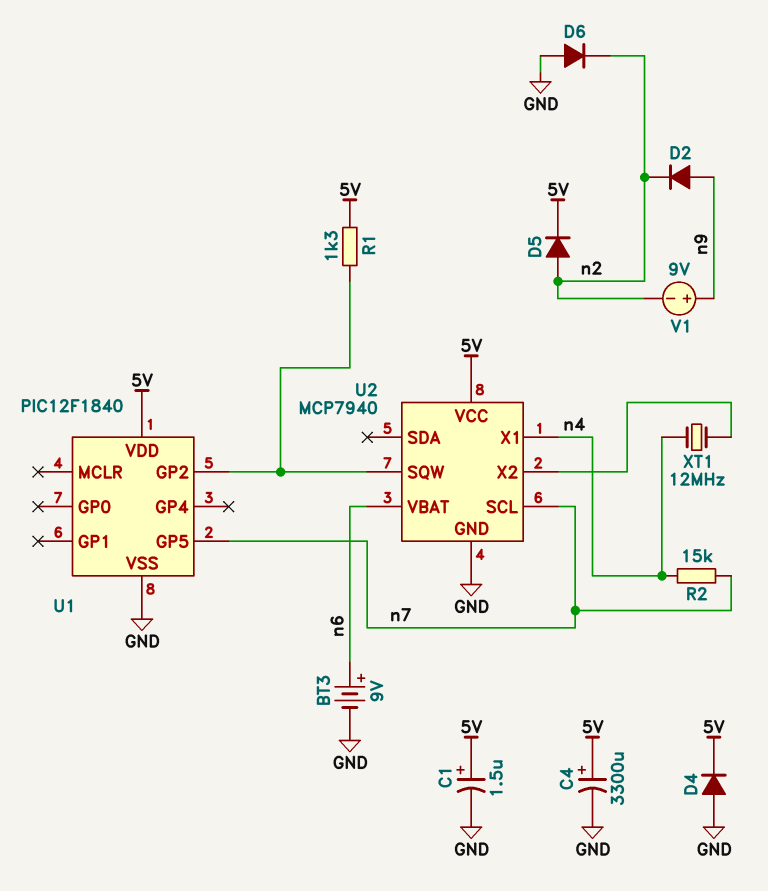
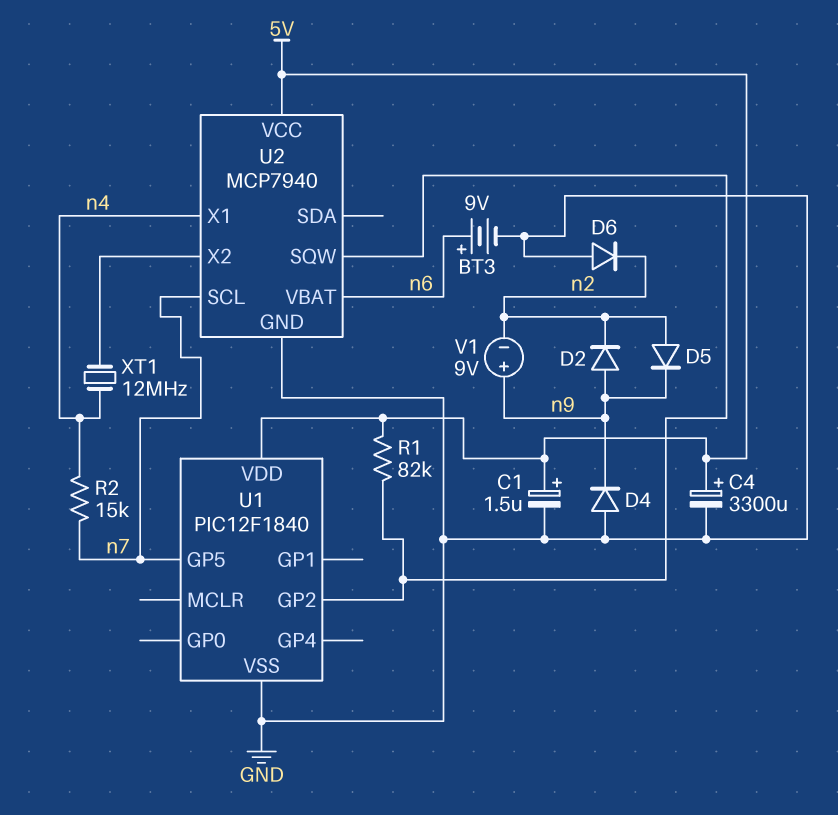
D4: diode (A GND, K 5V) -> diode (A GND, K n9)
D5: diode (A n2, K 5V) -> diode (A n2, K n9)
R1: 1.3k (5V, U1/GP2) -> 82k (5V, U1/GP2)

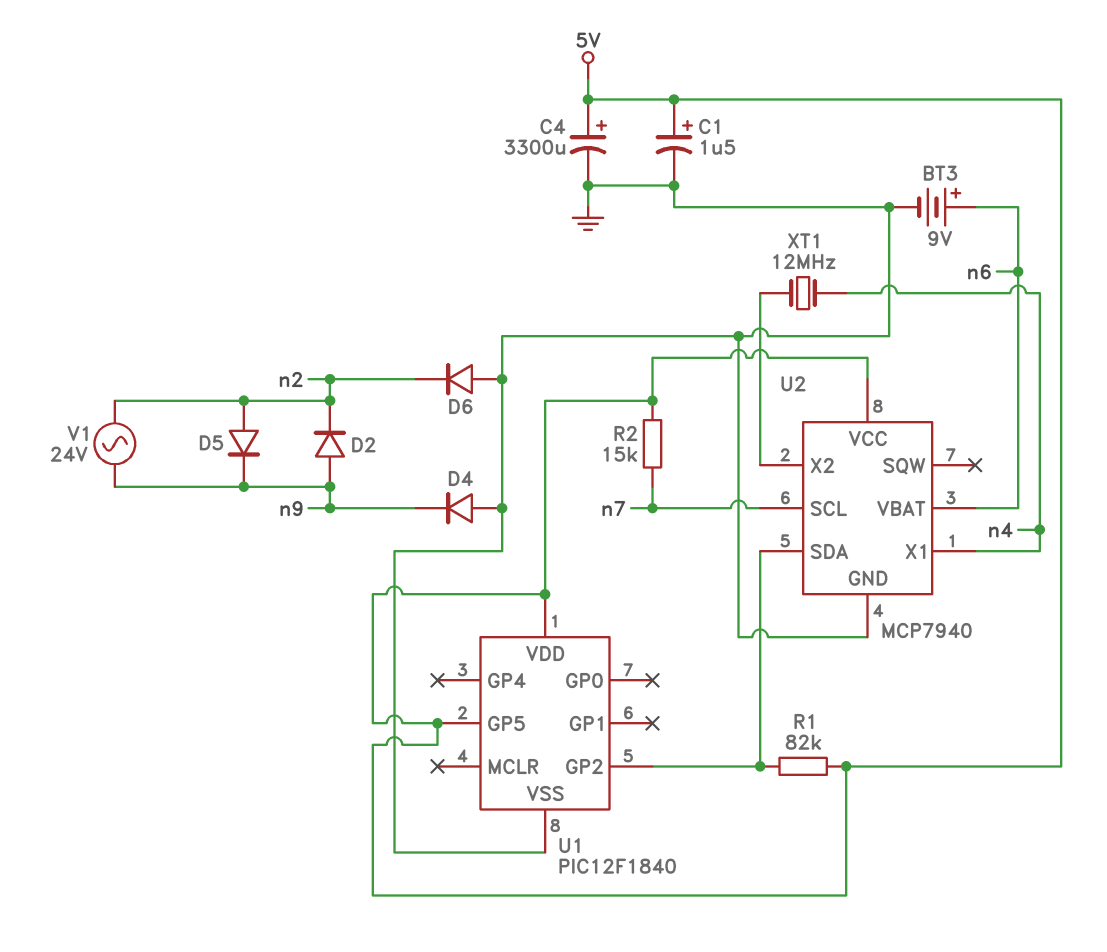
R2: 15k (n4, n7) -> 15k (5V, n7)
U1 pin GP5: n7 -> 5V
U2 pin SDA: none -> U1/GP2
U2 pin SQW: U1/GP2 -> none
V1: 9V (plus n9, minus n2) -> AC 24V (n2, n9)

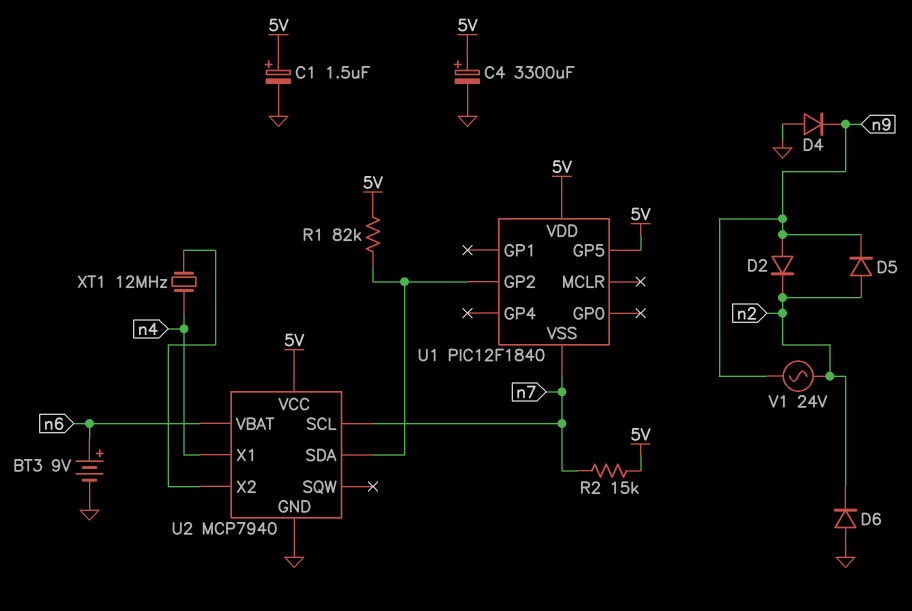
U1 pin VSS: GND -> n7

